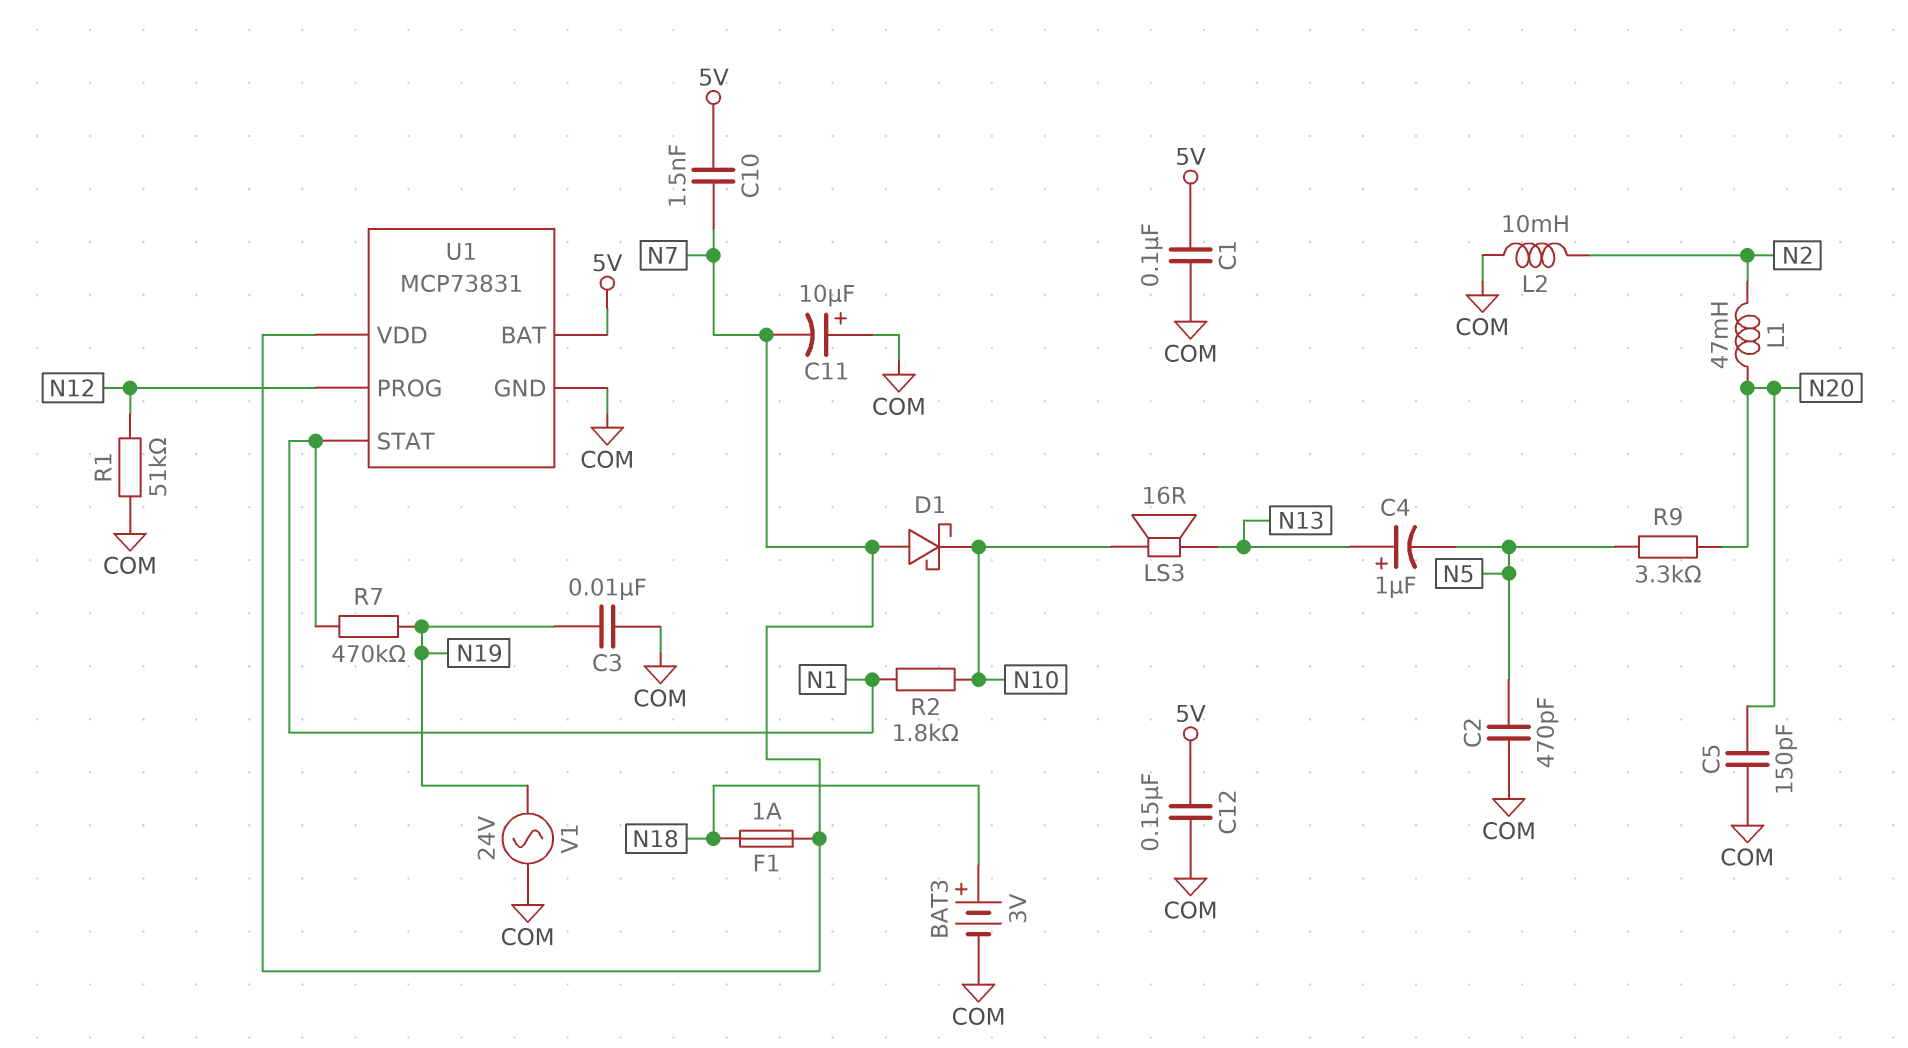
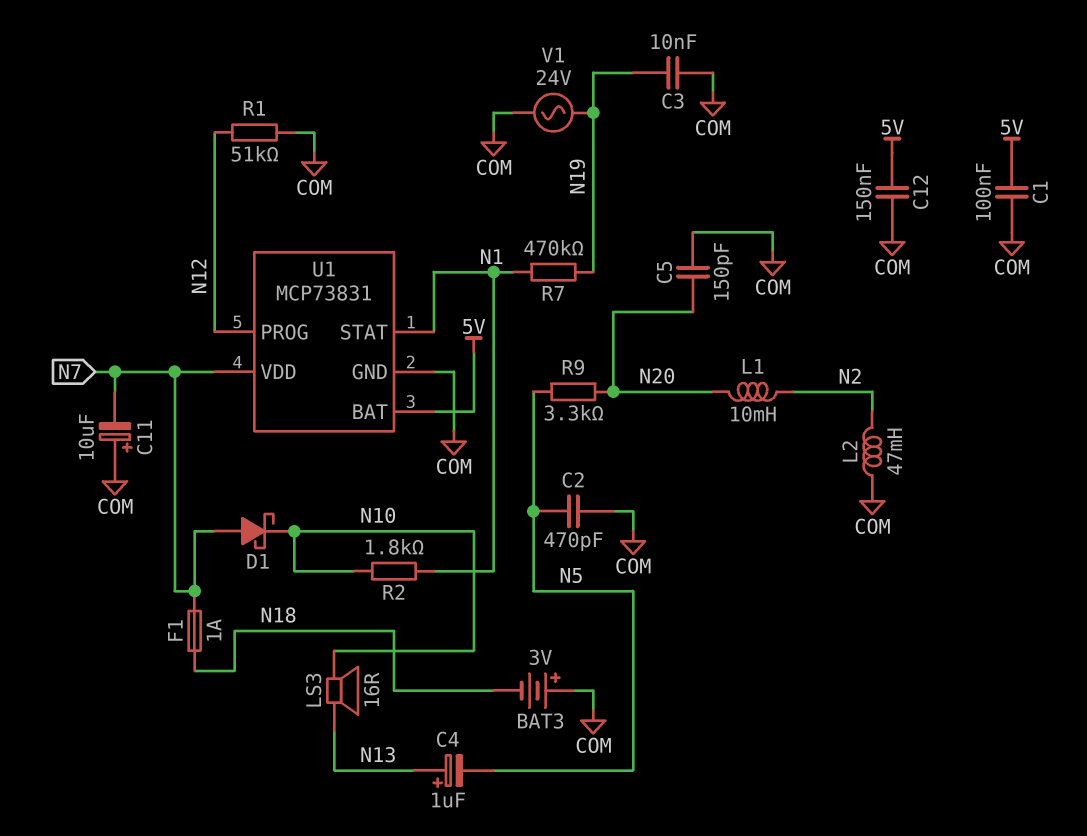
BAT3: 3V (plus N18, minus COM) -> 3V (plus COM, minus N18)
C10: 1.5nF (5V, N7) -> none
L1: 47mH (N2, N20) -> 10mH (N2, N20)
L2: 10mH (COM, N2) -> 47mH (COM, N2)

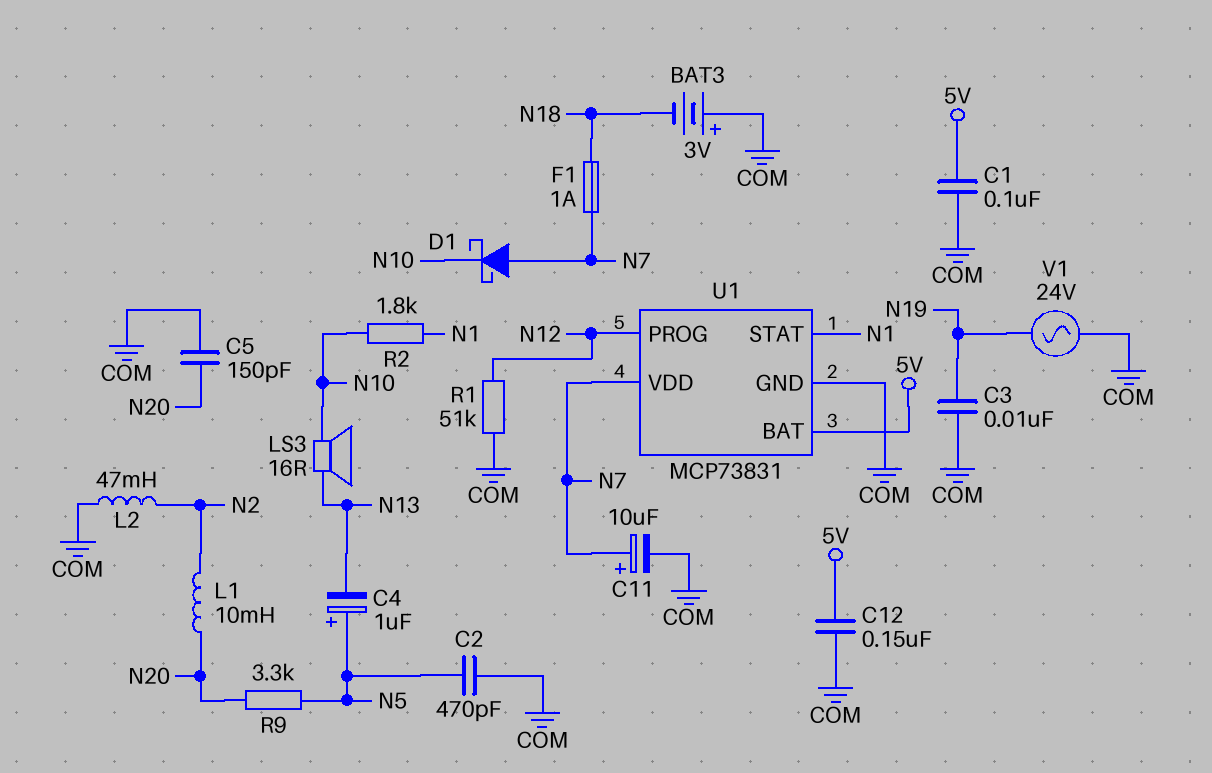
C4: 1uF (plus N13, minus N5) -> 1uF (plus N5, minus N13)
C11: 10uF (plus COM, minus N7) -> 10uF (plus N7, minus COM)
R7: 470k (N1, N19) -> none

